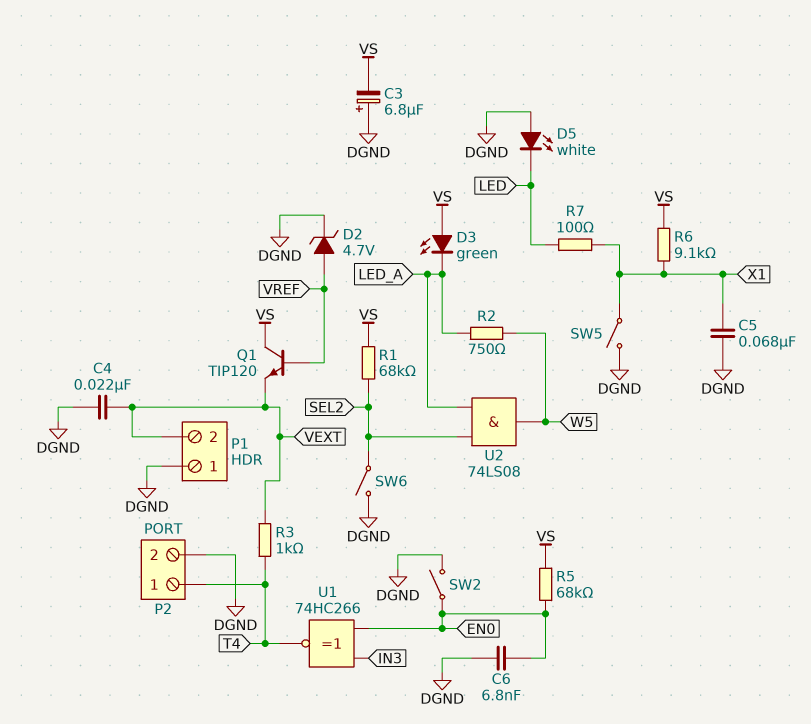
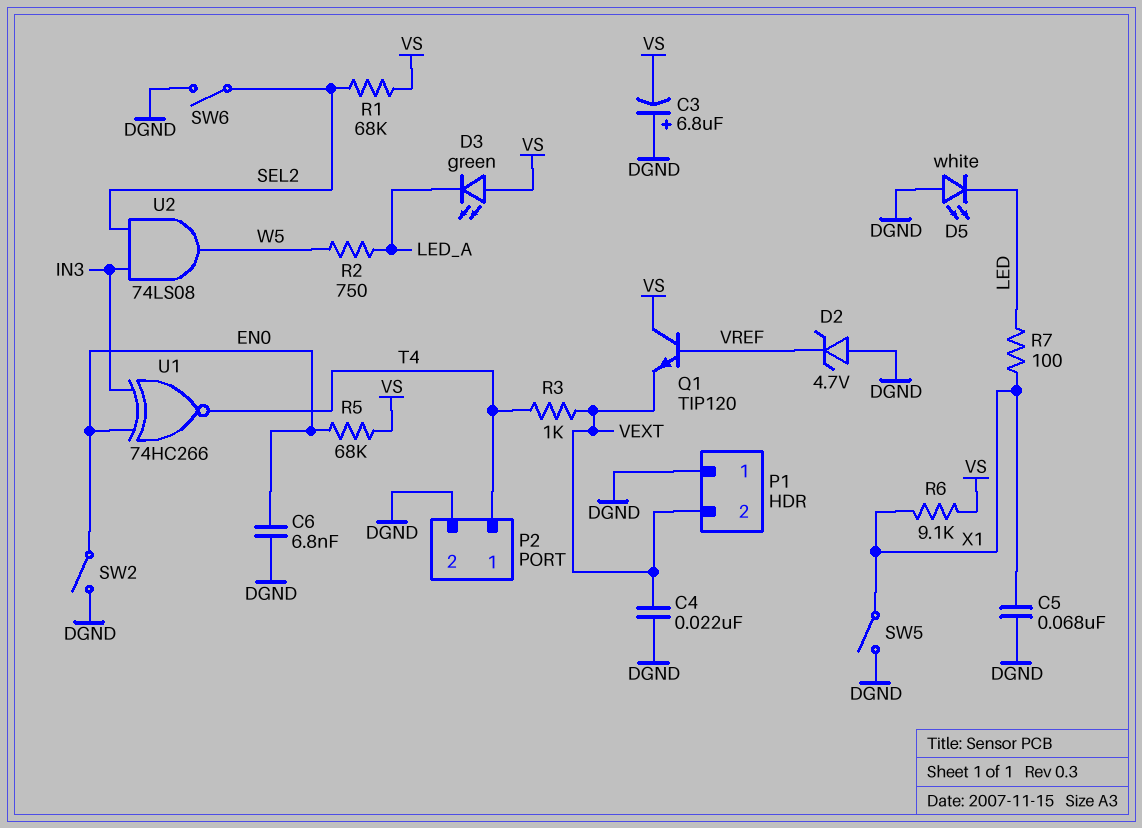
D2: zener 4.7V (A VREF, K DGND) -> zener 4.7V (A DGND, K VREF)
U2: AND 74LS08 (in LED_A, in SEL2, out W5) -> AND 74LS08 (in IN3, in SEL2, out W5)

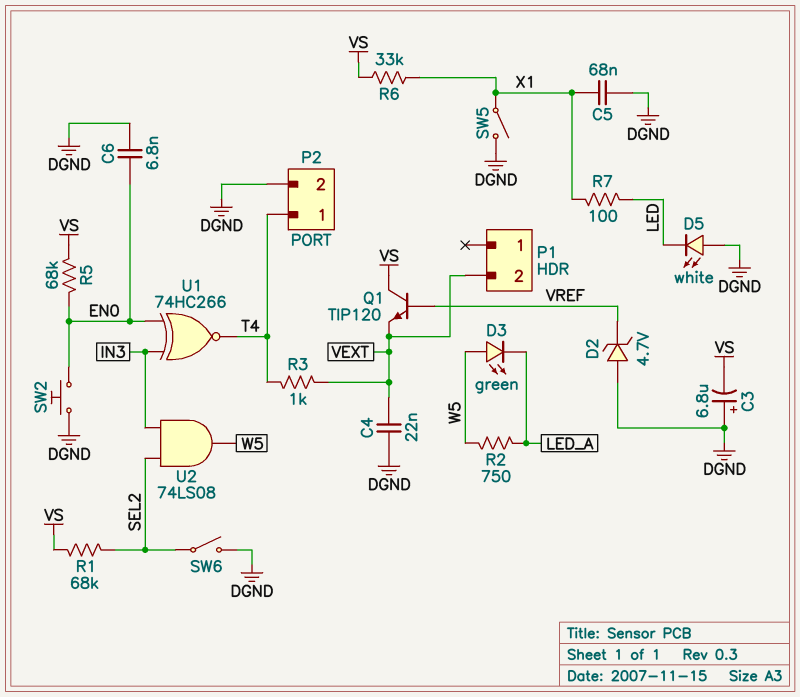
D3: LED green (A VS, K LED_A) -> LED green (A W5, K LED_A)
P1 pin 1: DGND -> none
R6: 9.1k (VS, X1) -> 33k (VS, X1)
SW2: switch (DGND, EN0) -> button (DGND, EN0)

